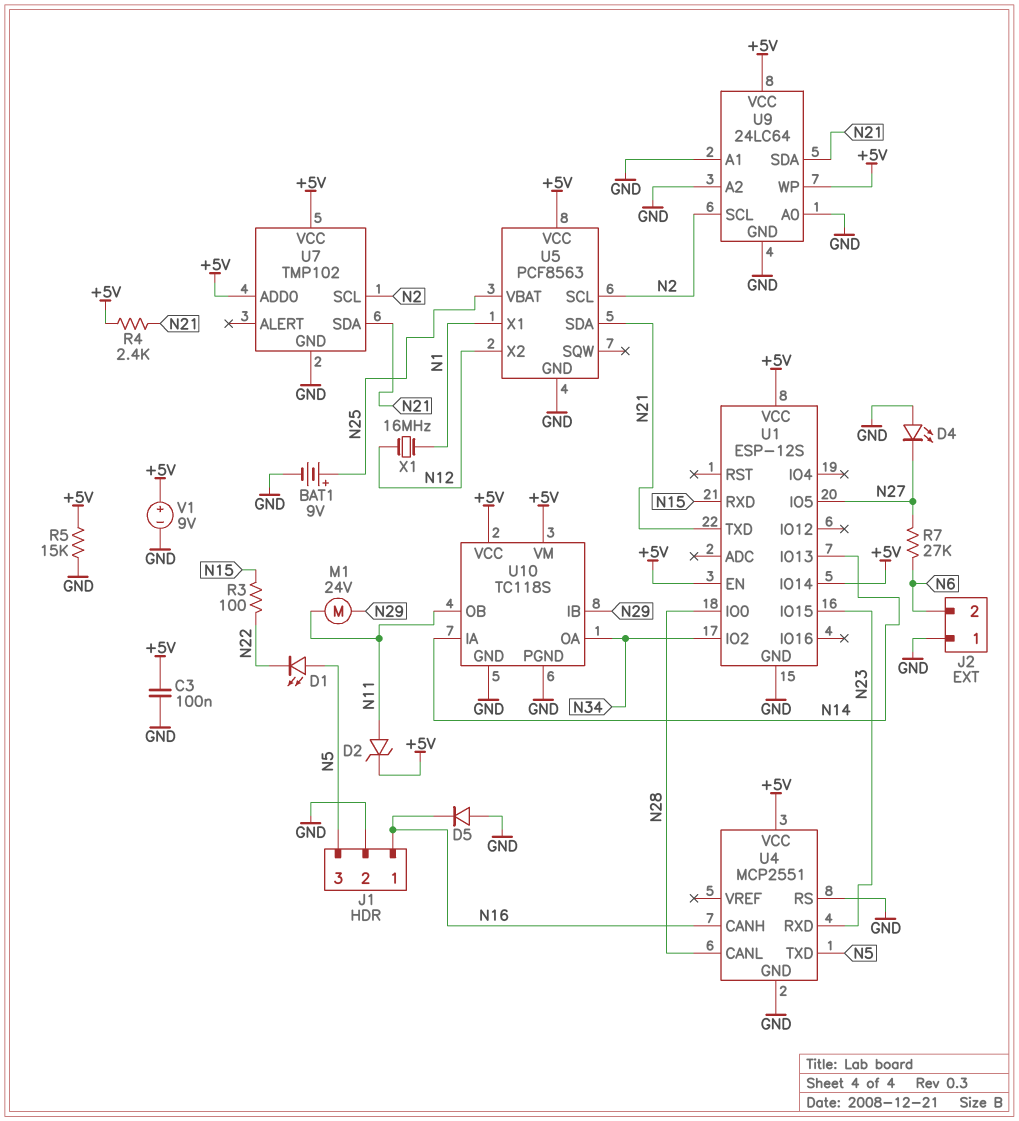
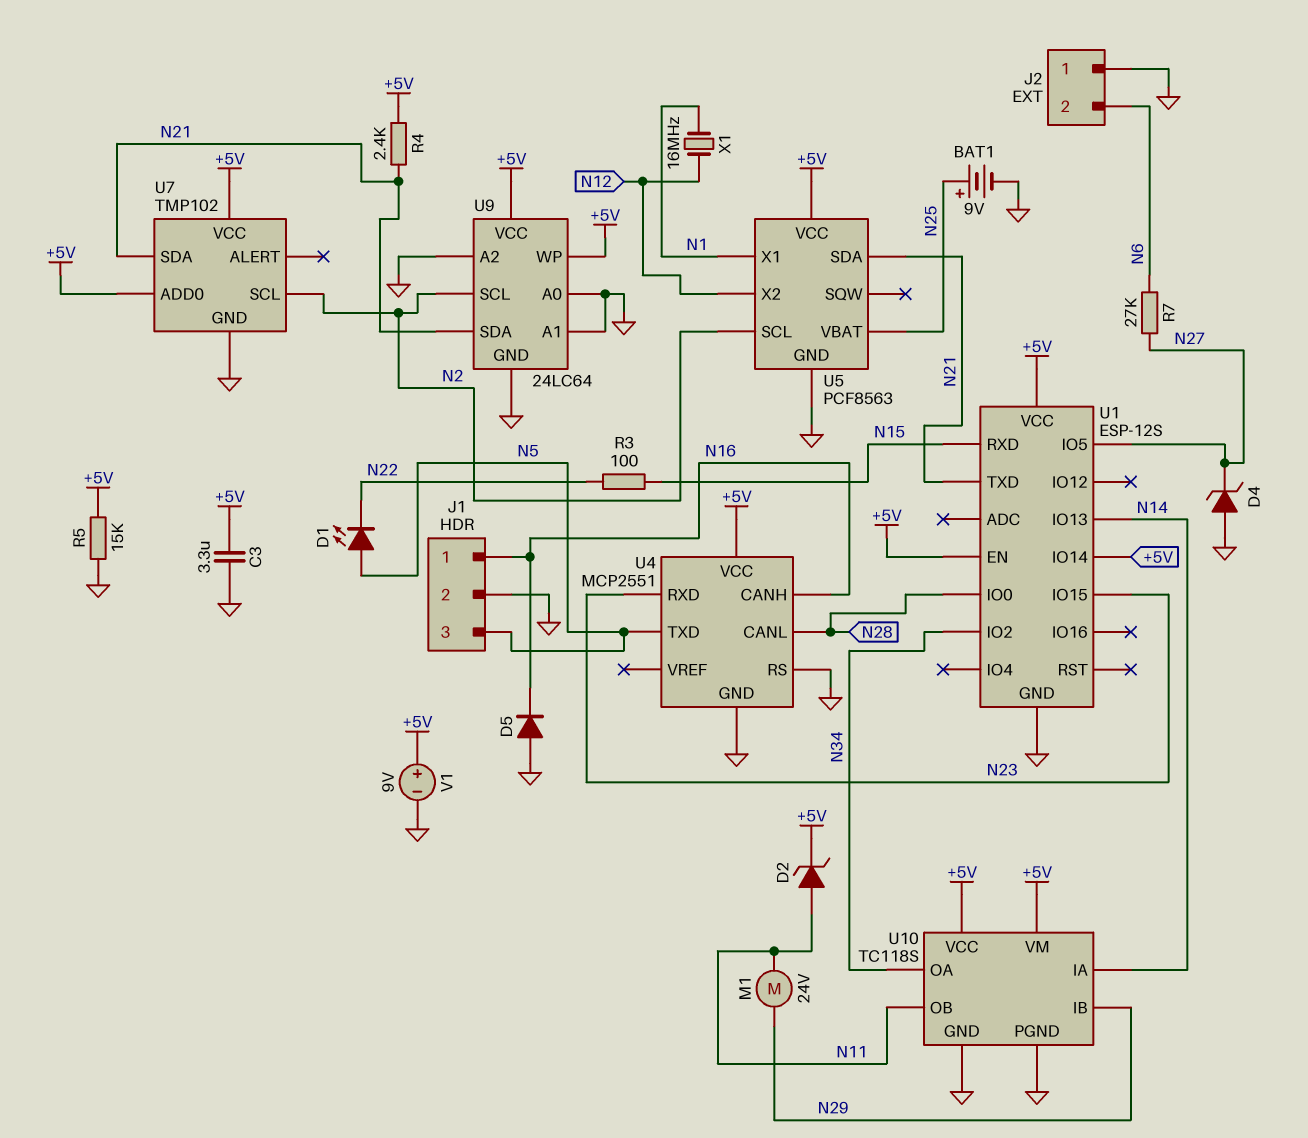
C3: 100nF (+5V, GND) -> 3.3uF (+5V, GND)
D4: LED (A GND, K N27) -> zener (A GND, K N27)

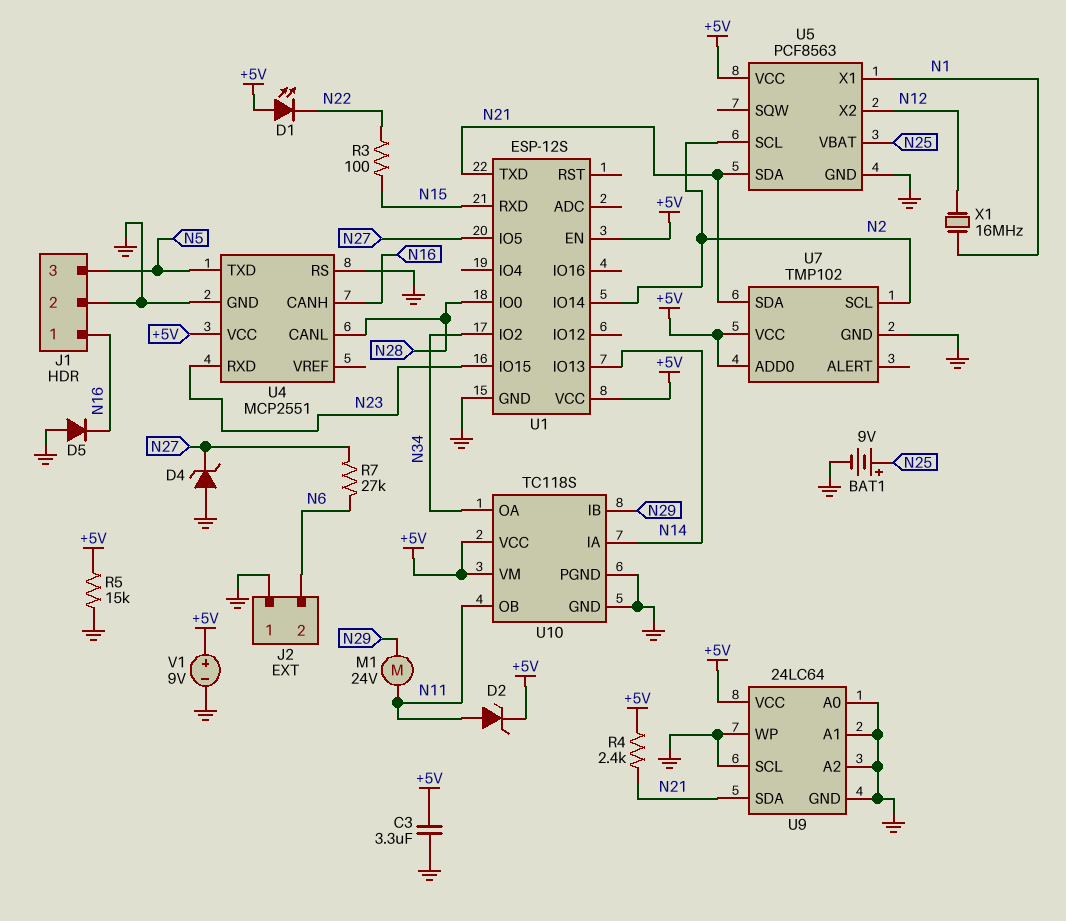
D1: LED (A N5, K N22) -> LED (A +5V, K N22)
U1 pin IO14: +5V -> N2
U9 pin SCL: N2 -> GND
U9 pin WP: +5V -> GND

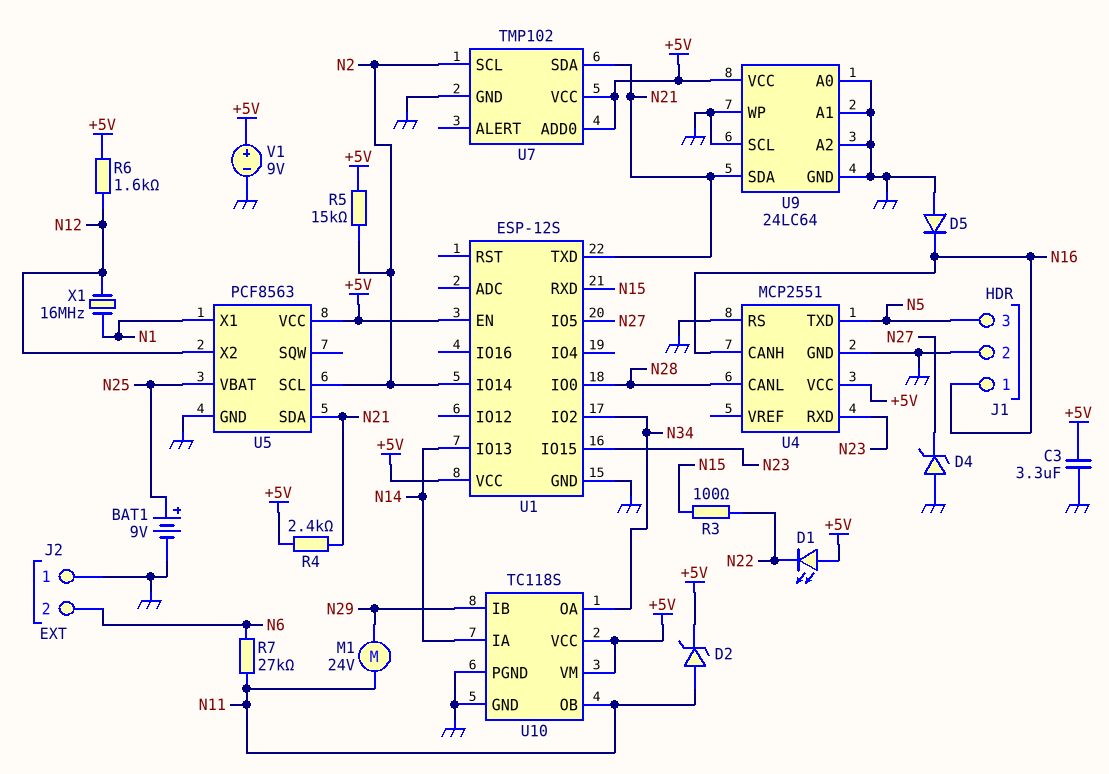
R5: 15k (+5V, GND) -> 15k (+5V, N2)
R6: none -> 1.6k (+5V, N12)
R7: 27k (N6, N27) -> 27k (N6, N11)

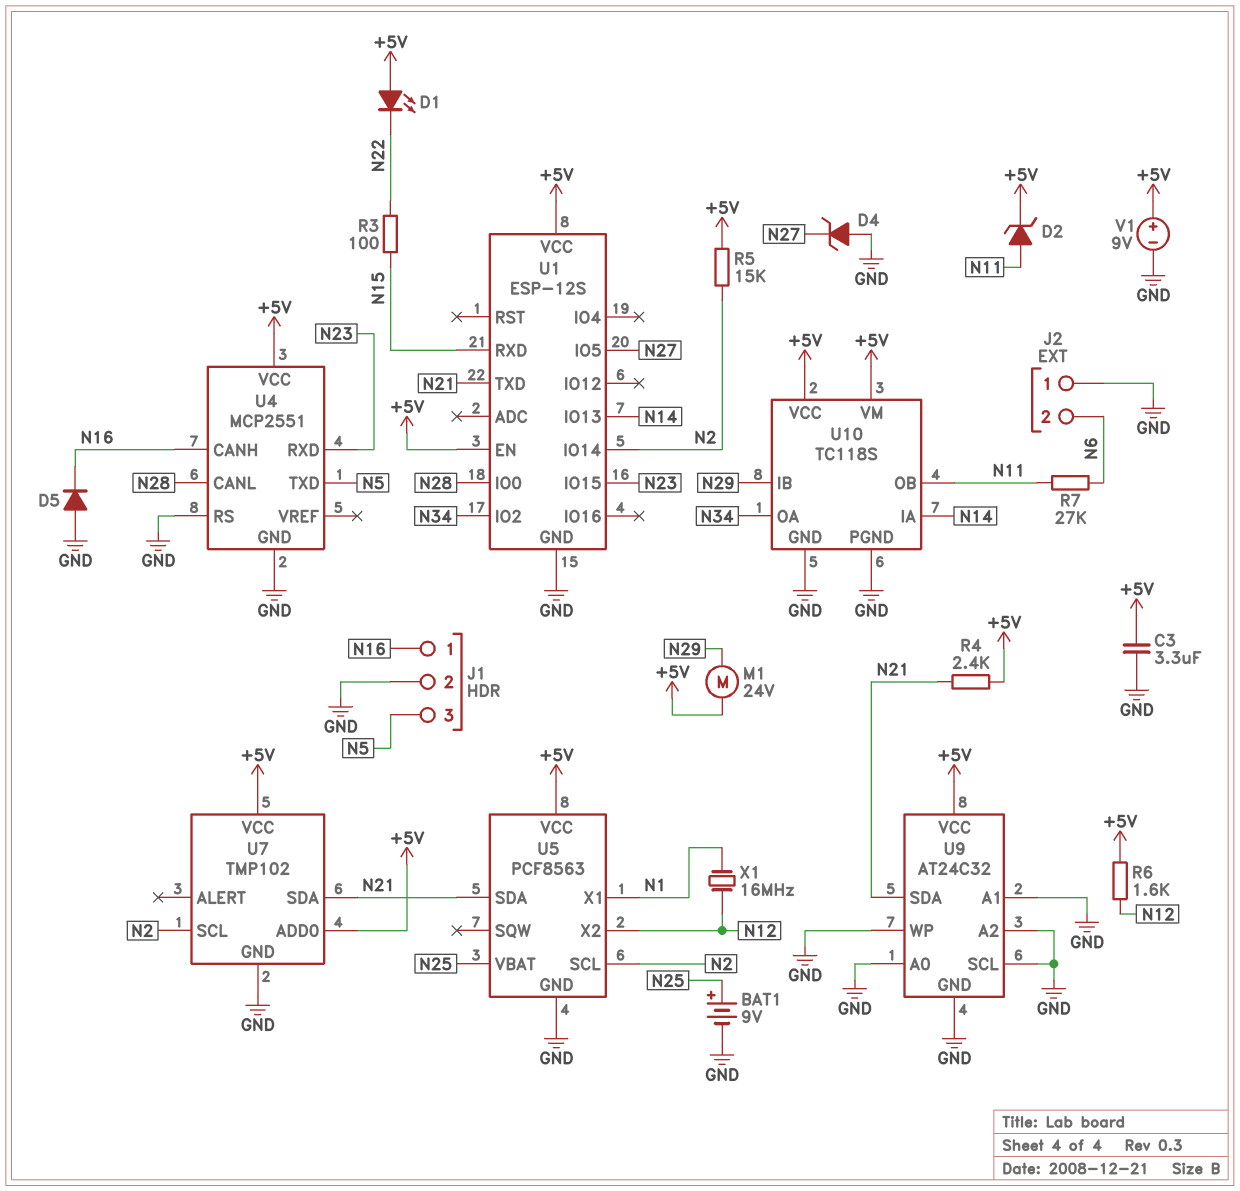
M1: motor 24V (N11, N29) -> motor 24V (+5V, N29)
U9: 24LC64 -> AT24C32

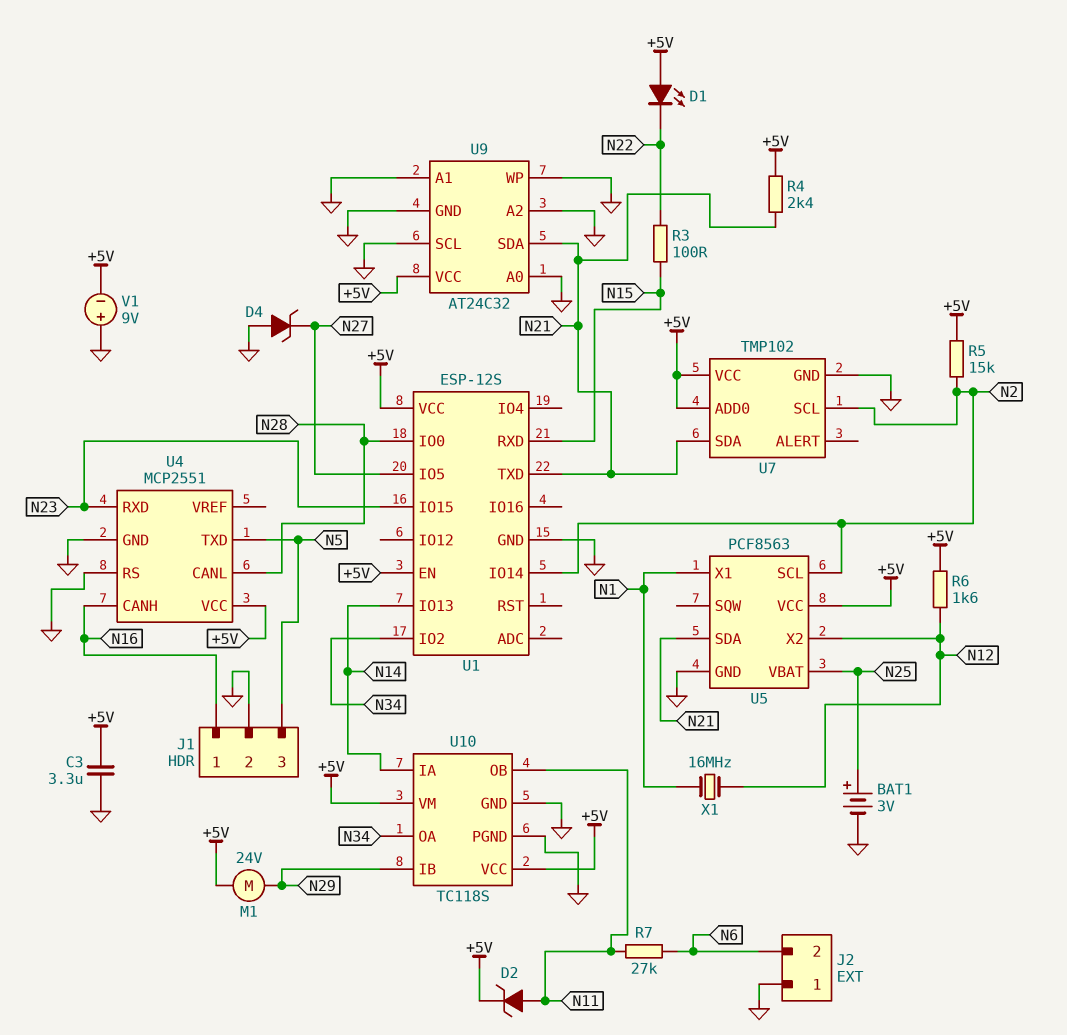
BAT1: 9V (plus N25, minus GND) -> 3V (plus N25, minus GND)
D5: diode (A GND, K N16) -> none
V1: 9V (plus +5V, minus GND) -> 9V (plus GND, minus +5V)

